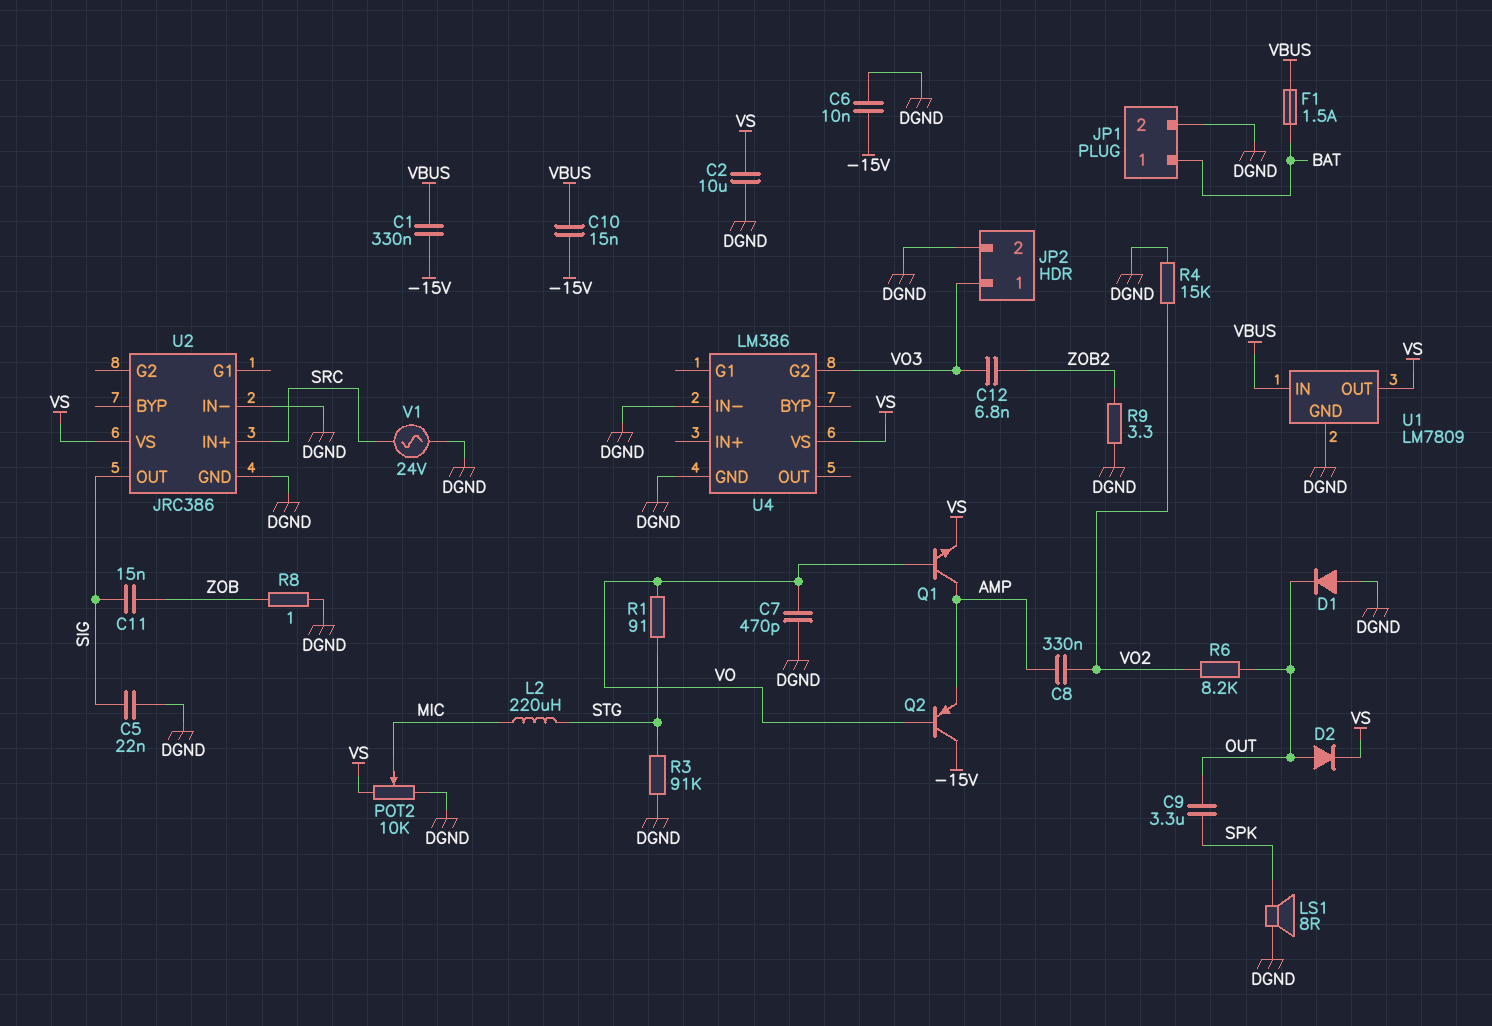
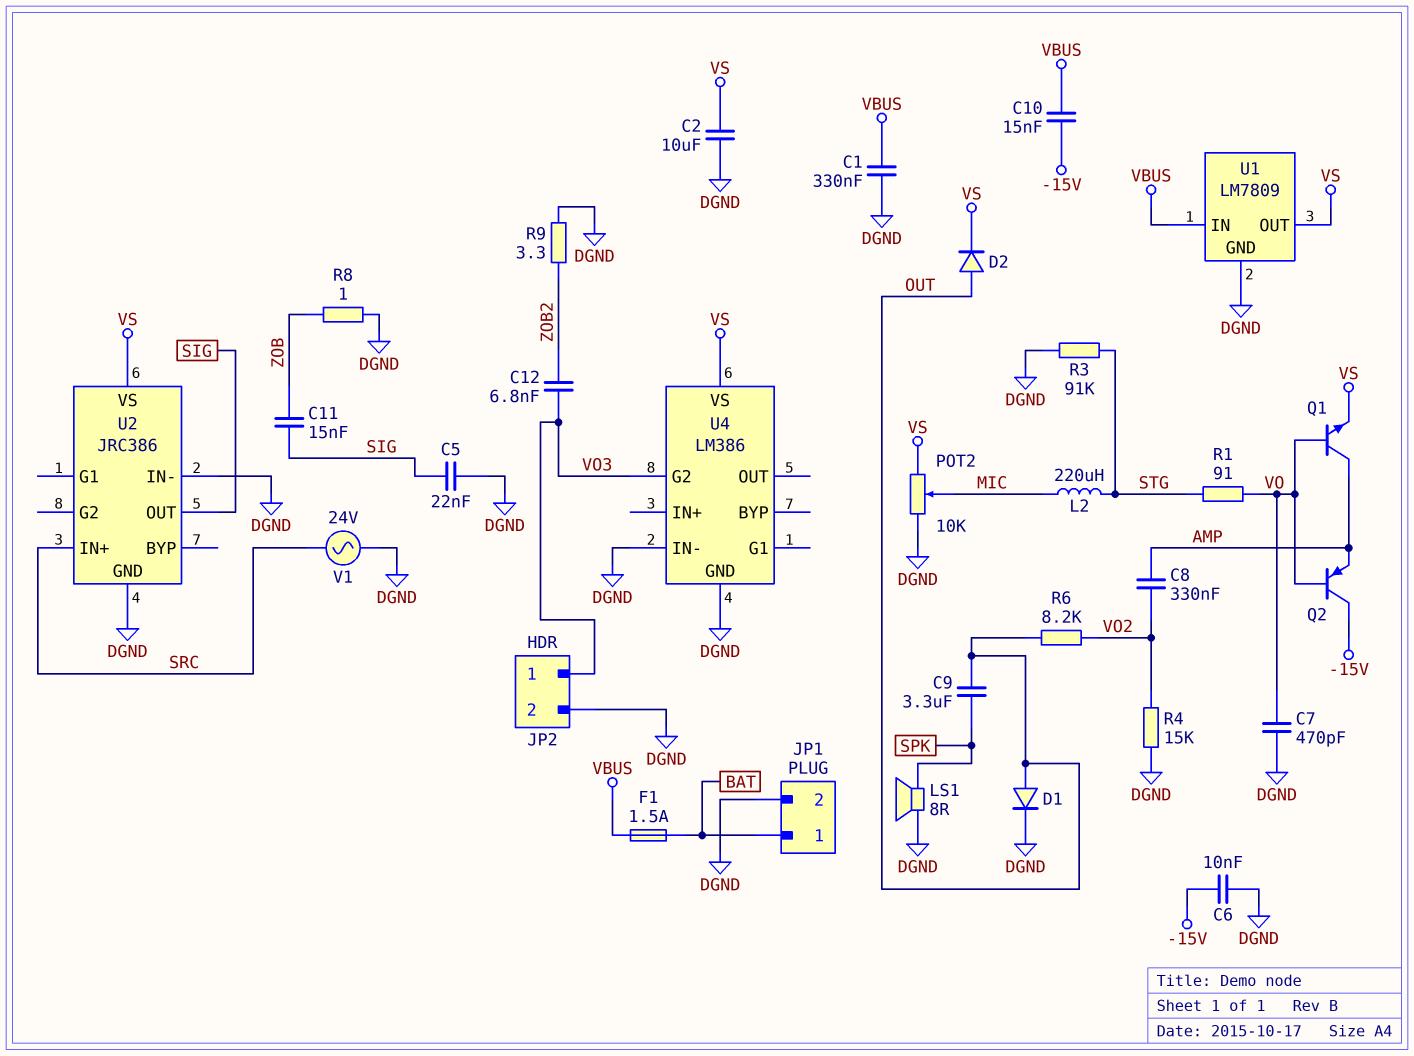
C1: 330nF (-15V, VBUS) -> 330nF (DGND, VBUS)
D1: diode (A DGND, K OUT) -> diode (A OUT, K DGND)

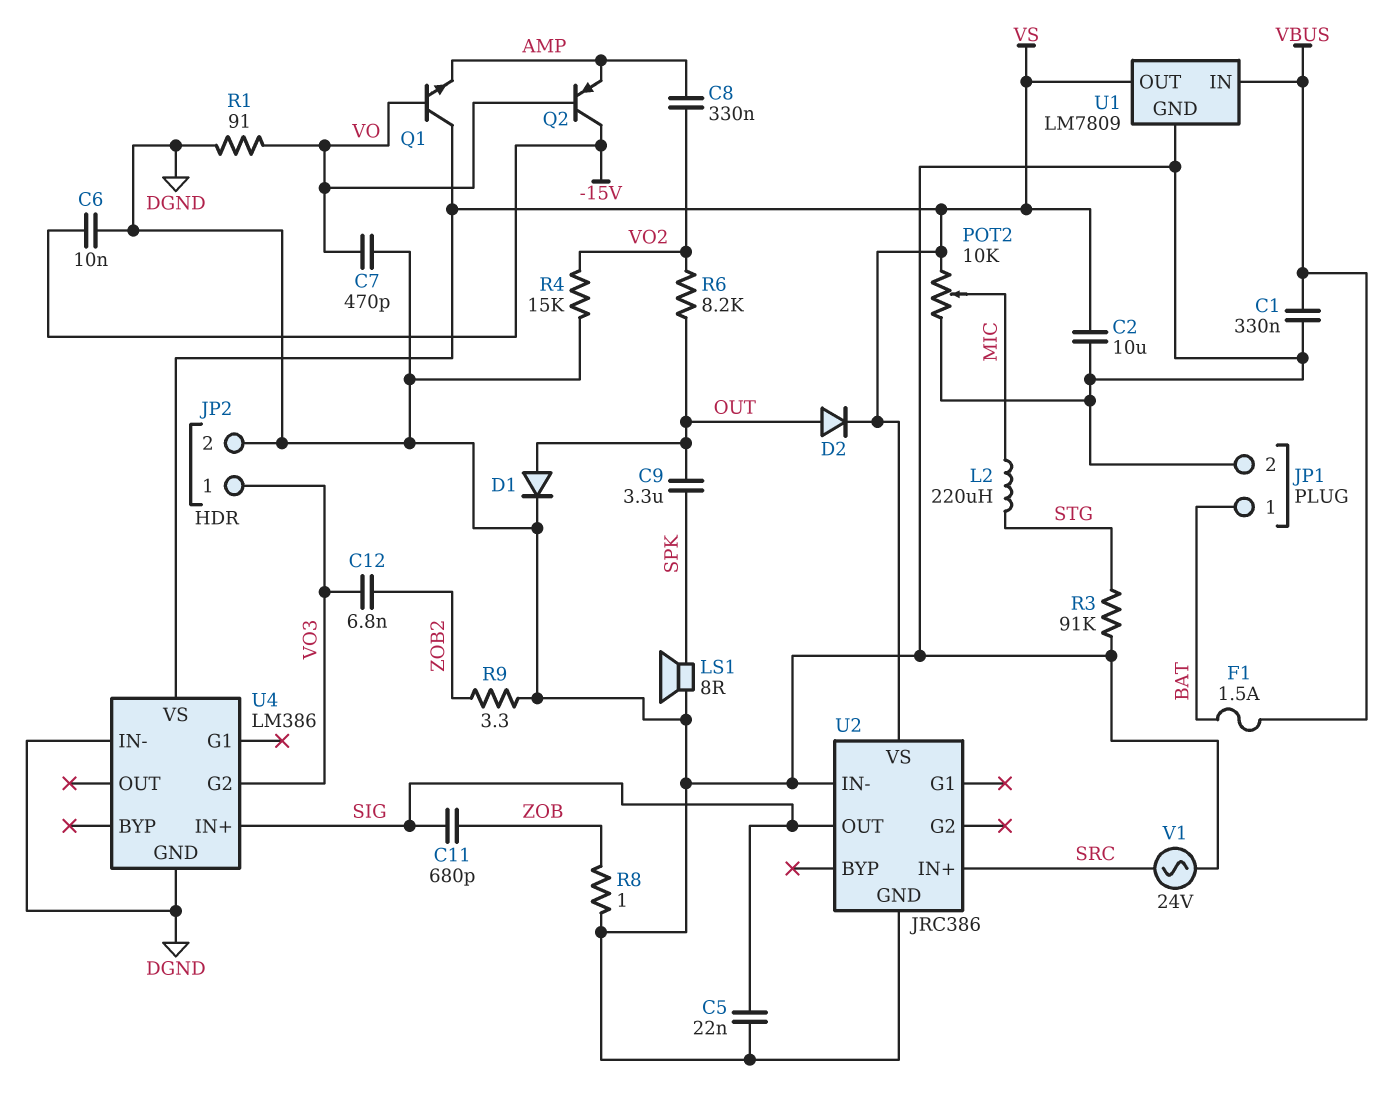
C10: 15nF (-15V, VBUS) -> none
C11: 15nF (SIG, ZOB) -> 680pF (SIG, ZOB)
Q1: NPN (B VO, C AMP, E VS) -> NPN (B VO, C VS, E AMP)
R1: 91 (STG, VO) -> 91 (DGND, VO)
U4 pin IN+: none -> SIG

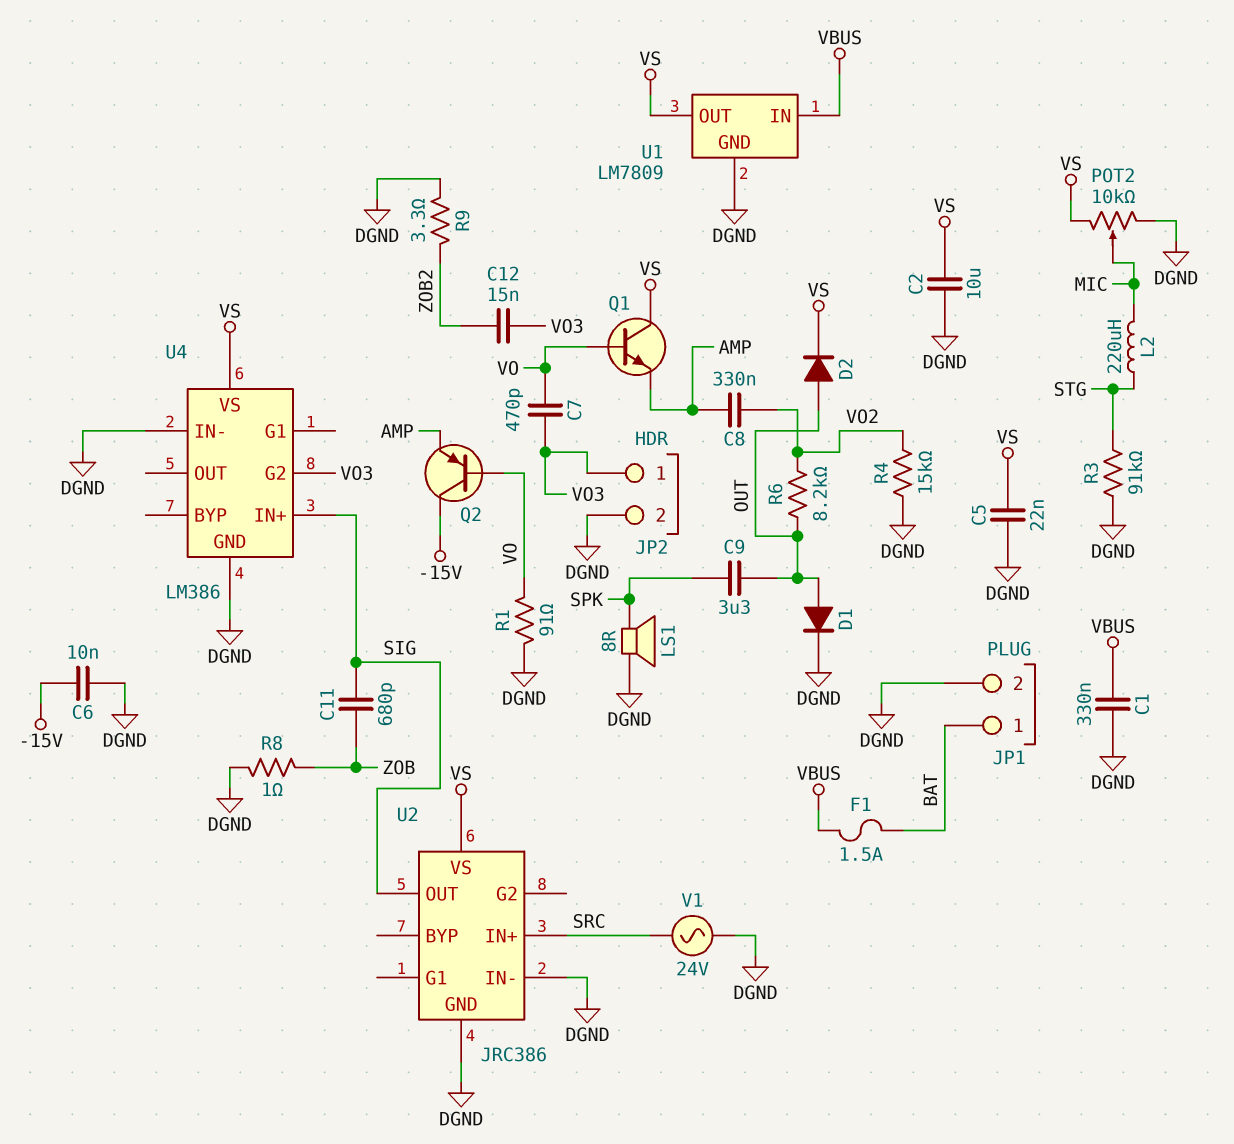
C5: 22nF (DGND, SIG) -> 22nF (DGND, VS)
C7: 470pF (DGND, VO) -> 470pF (VO, VO3)
C12: 6.8nF (VO3, ZOB2) -> 15nF (VO3, ZOB2)

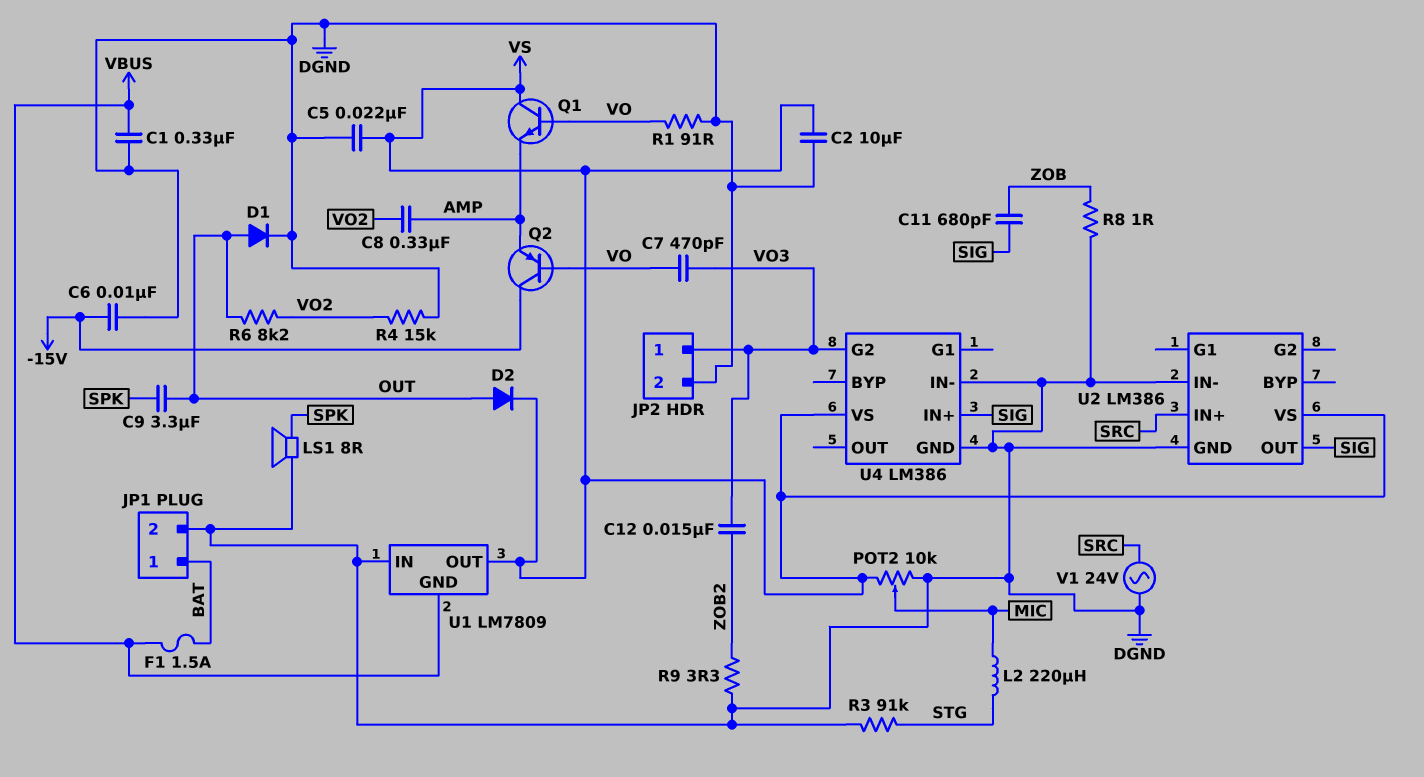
U1 pin GND: DGND -> VBUS
U1 pin IN: VBUS -> DGND
U2: JRC386 -> LM386

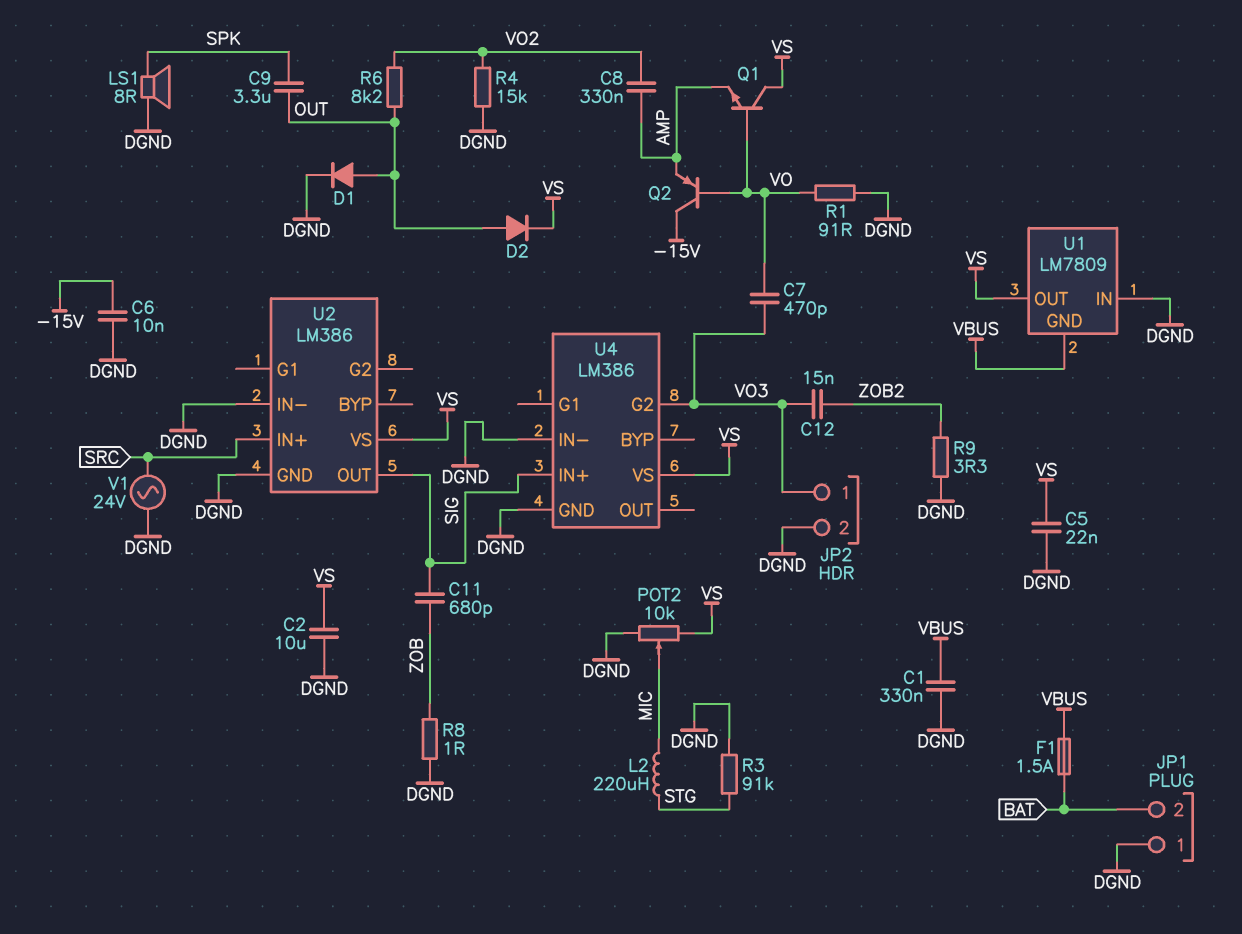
JP1 pin 1: BAT -> DGND
JP1 pin 2: DGND -> BAT

